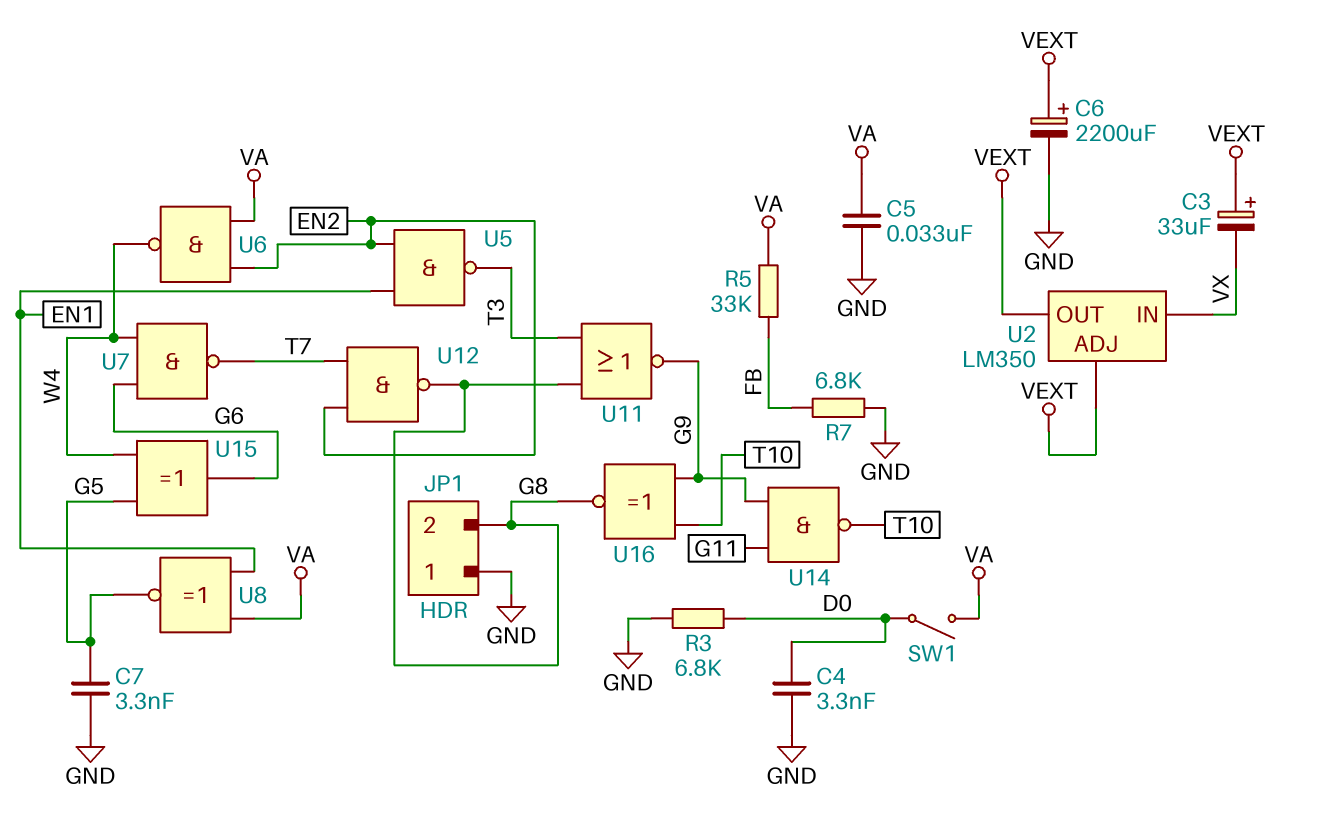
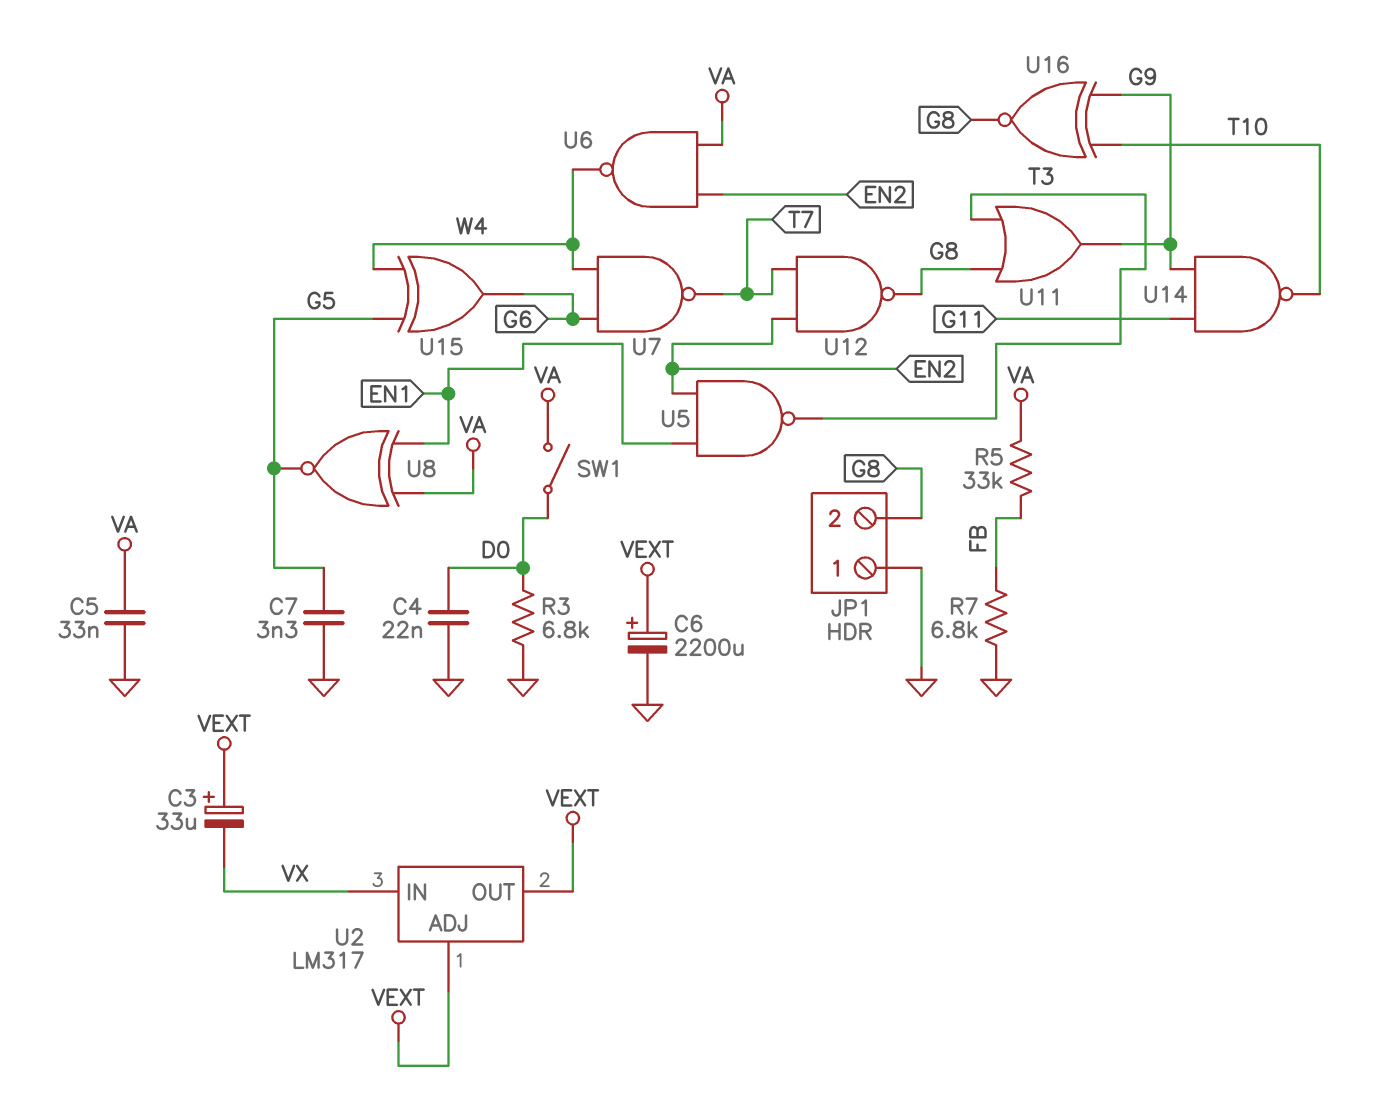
C4: 3.3nF (D0, GND) -> 22nF (D0, GND)
U2: LM350 -> LM317
U11: NOR (in G8, in T3, out G9) -> OR (in G8, in T3, out G9)

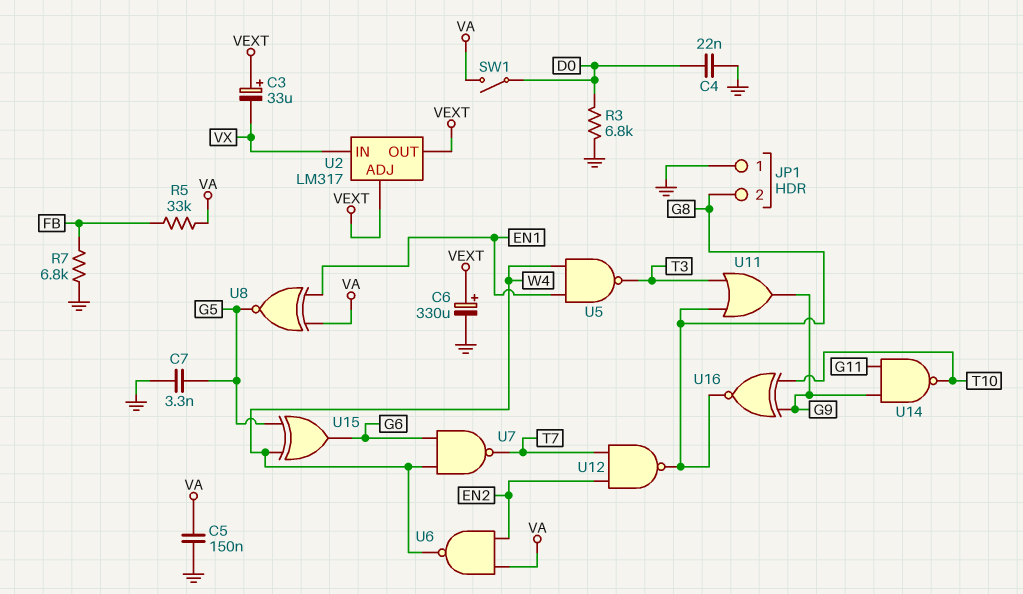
C5: 33nF (GND, VA) -> 150nF (GND, VA)
C6: 2200uF (plus VEXT, minus GND) -> 330uF (plus VEXT, minus GND)
U5: NAND (in EN1, in EN2, out T3) -> NAND (in EN1, in W4, out T3)

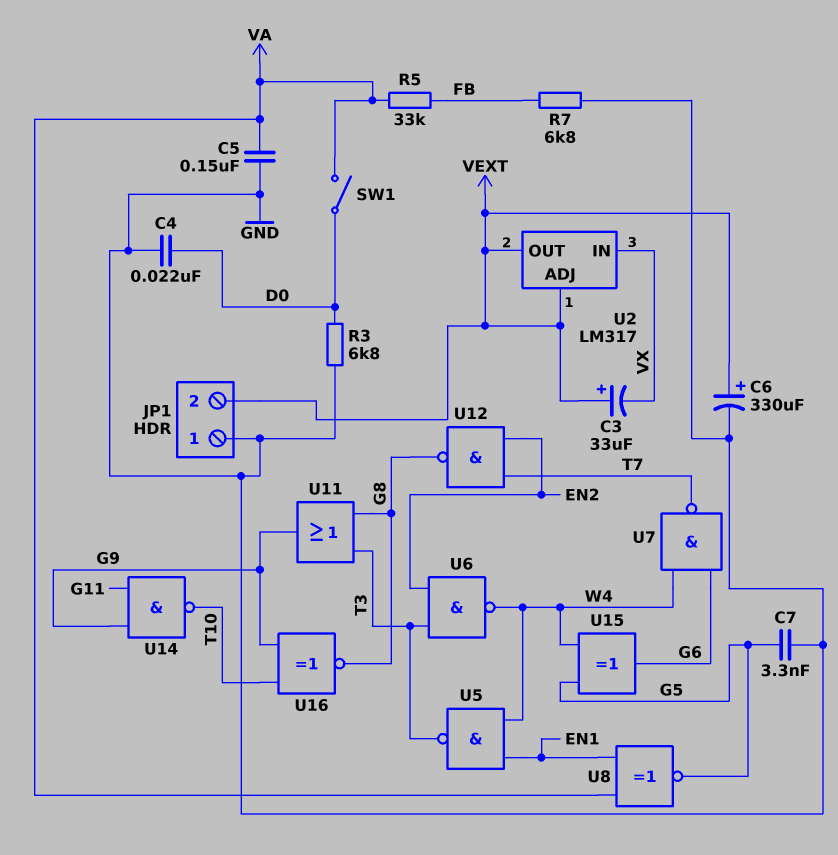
JP1 pin 2: G8 -> VEXT
U6: NAND (in EN2, in VA, out W4) -> NAND (in EN2, in T3, out W4)

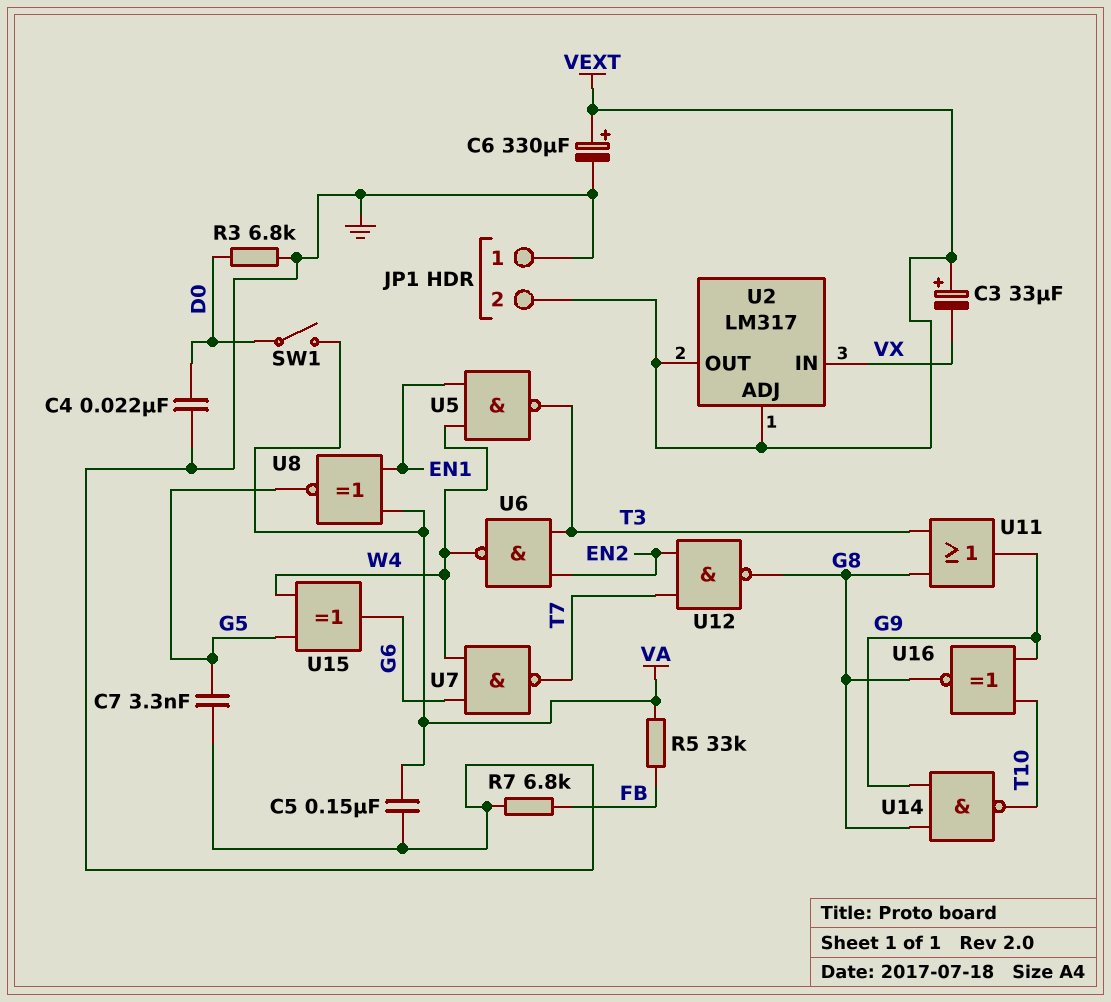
U14: NAND (in G9, in G11, out T10) -> NAND (in G8, in G9, out T10)

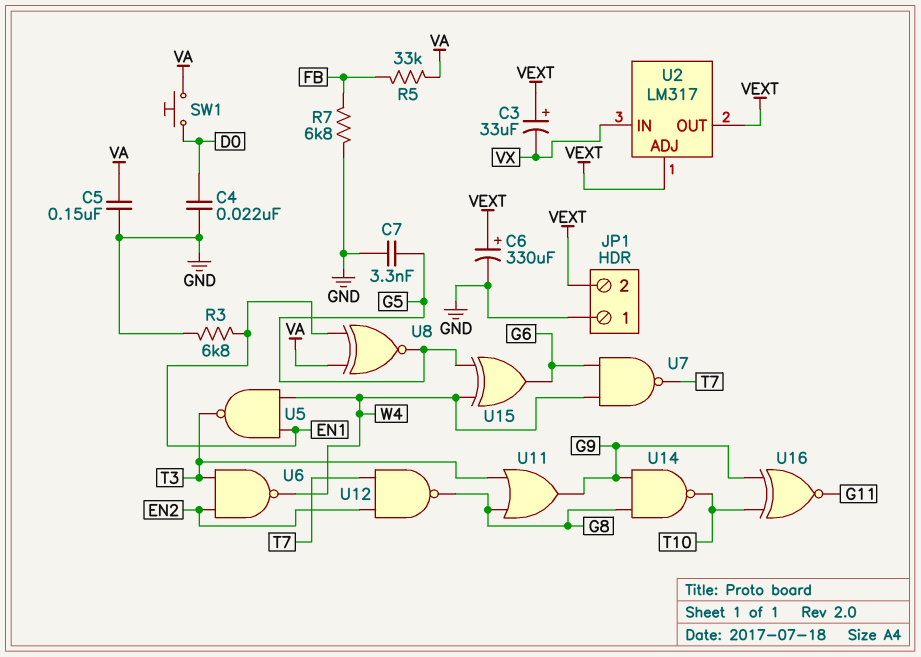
R3: 6.8k (D0, GND) -> 6.8k (EN1, GND)
SW1: switch (D0, VA) -> button (D0, VA)
U16: XNOR (in G9, in T10, out G8) -> XNOR (in G9, in T10, out G11)

